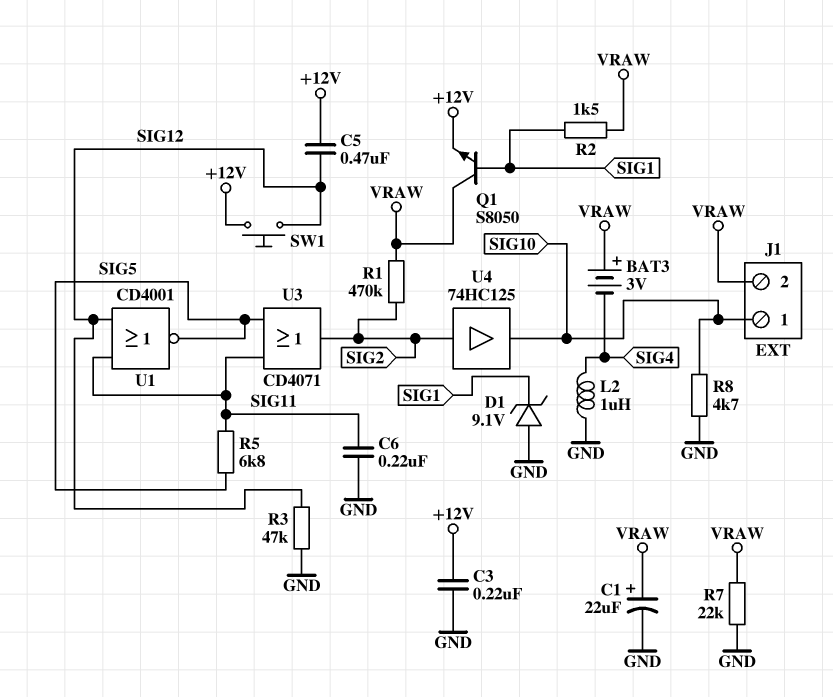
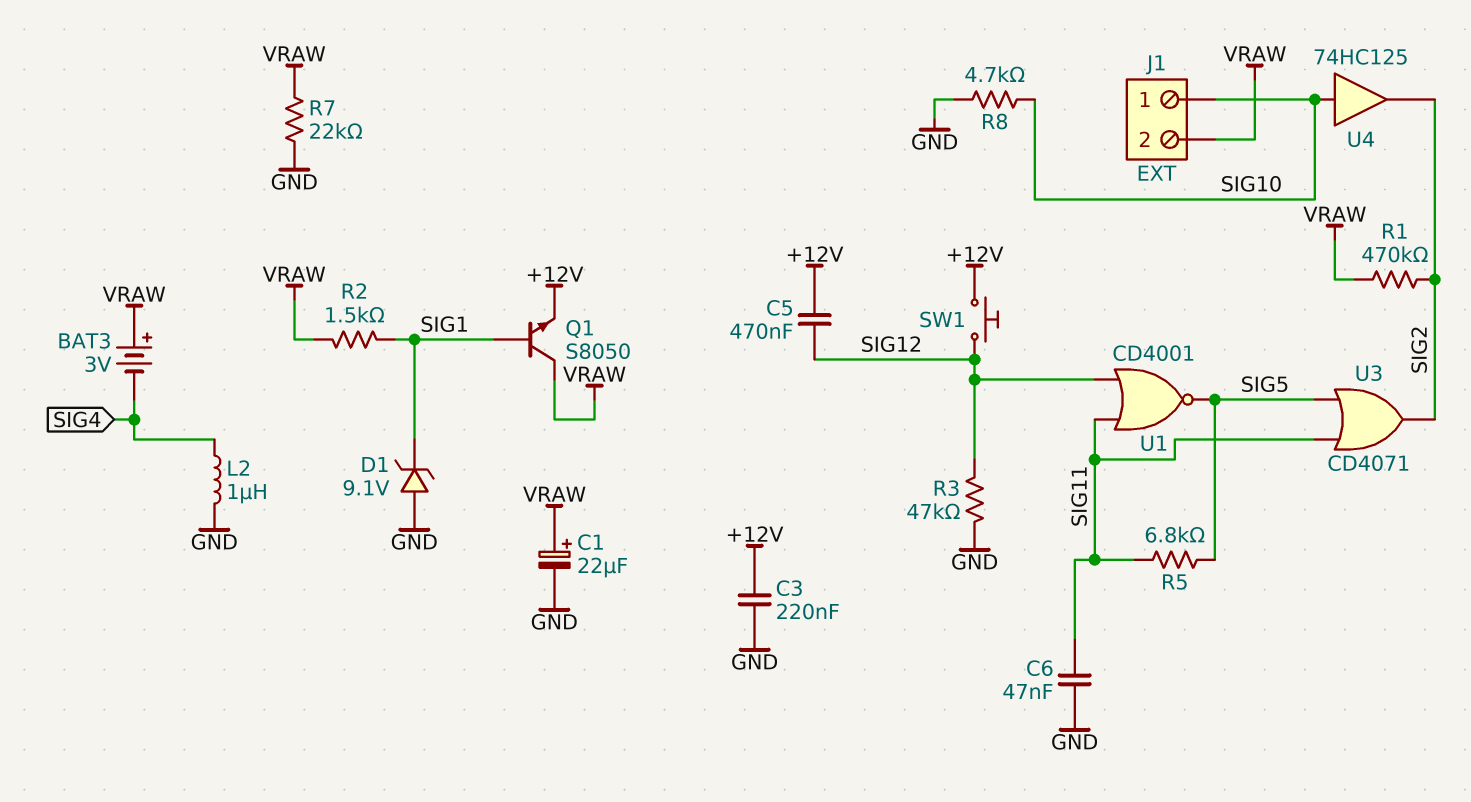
C6: 220nF (GND, SIG11) -> 47nF (GND, SIG11)
U4: buffer 74HC125 (in SIG2, out SIG10) -> buffer 74HC125 (in SIG10, out SIG2)

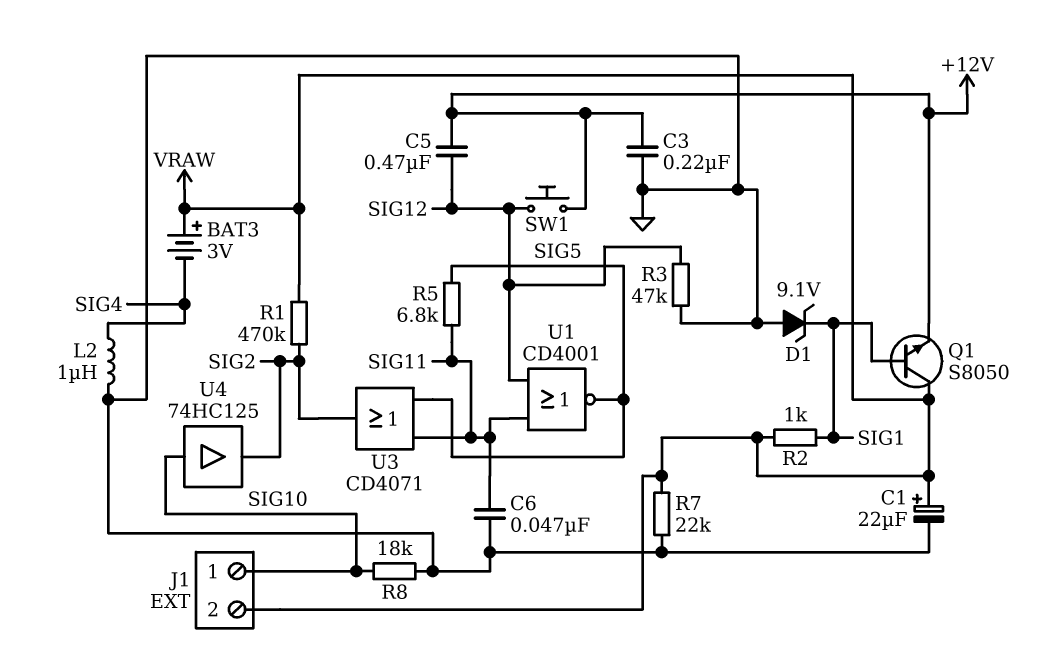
R2: 1.5k (SIG1, VRAW) -> 1k (SIG1, VRAW)
R8: 4.7k (GND, SIG10) -> 18k (GND, SIG10)

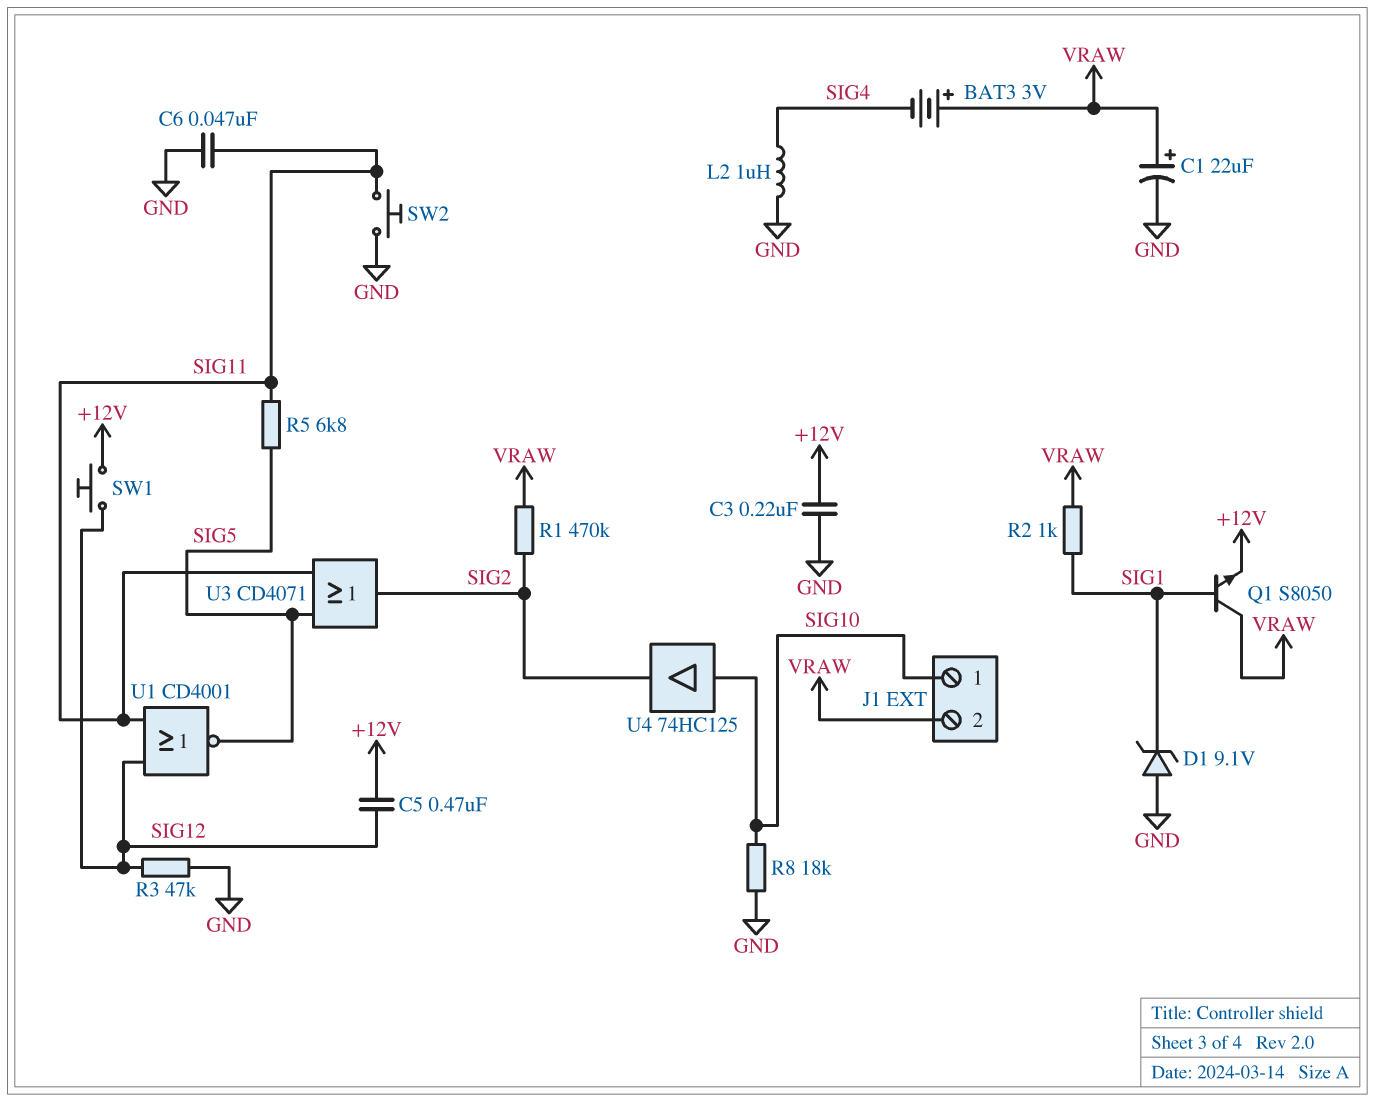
R7: 22k (GND, VRAW) -> none
SW2: none -> button (GND, SIG11)

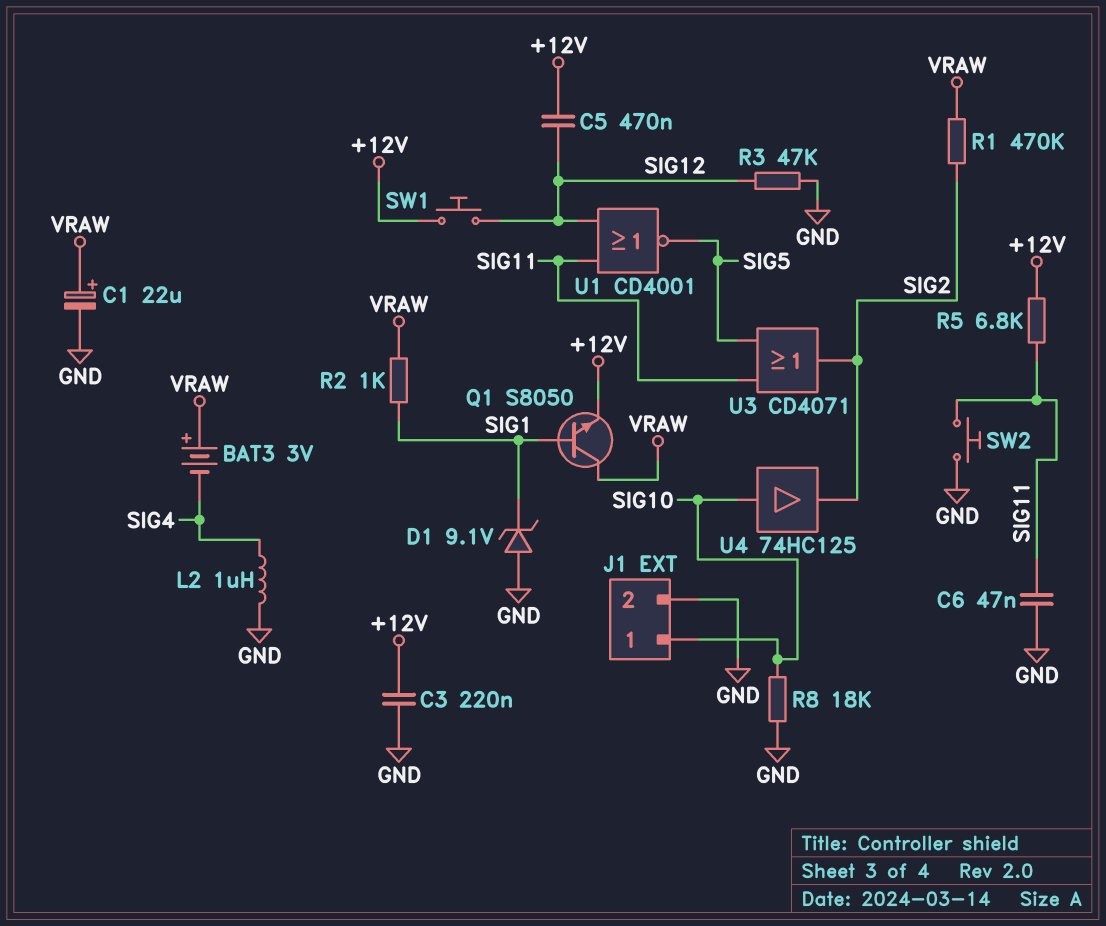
J1 pin 2: VRAW -> GND
R5: 6.8k (SIG5, SIG11) -> 6.8k (+12V, SIG11)

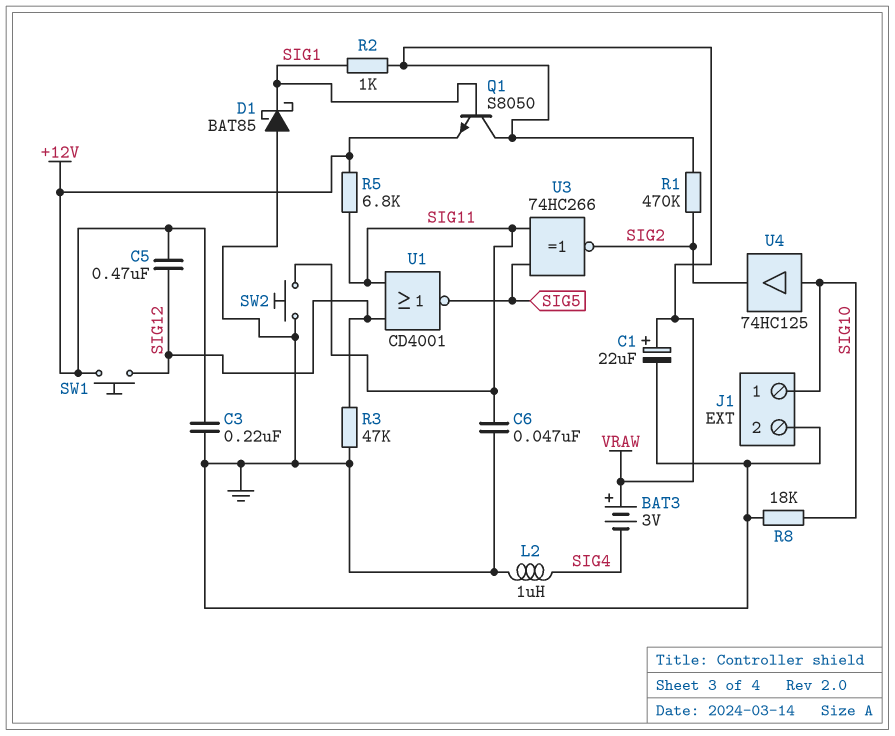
D1: zener 9.1V (A GND, K SIG1) -> schottky BAT85 (A GND, K SIG1)
U3: OR CD4071 (in SIG5, in SIG11, out SIG2) -> XNOR 74HC266 (in SIG5, in SIG11, out SIG2)

